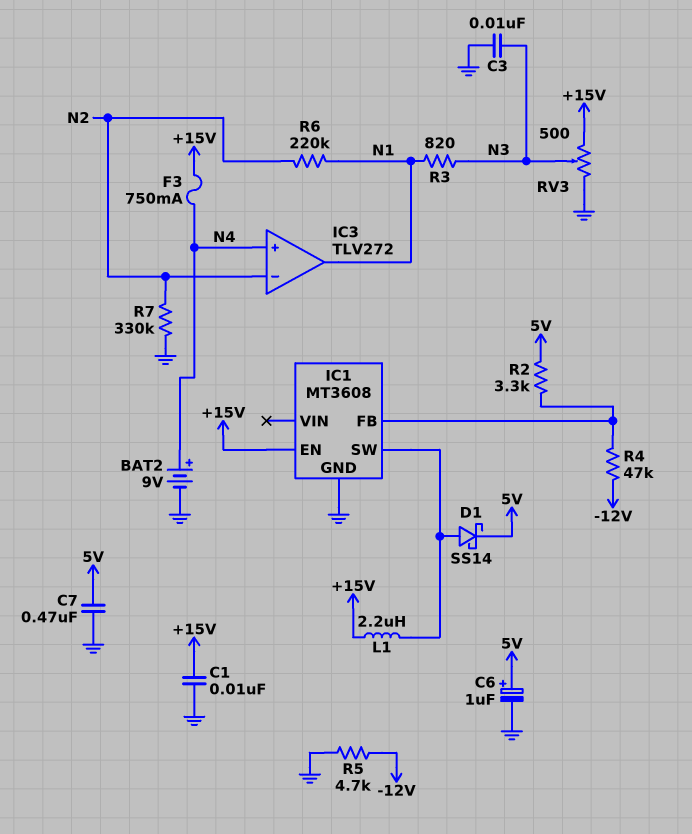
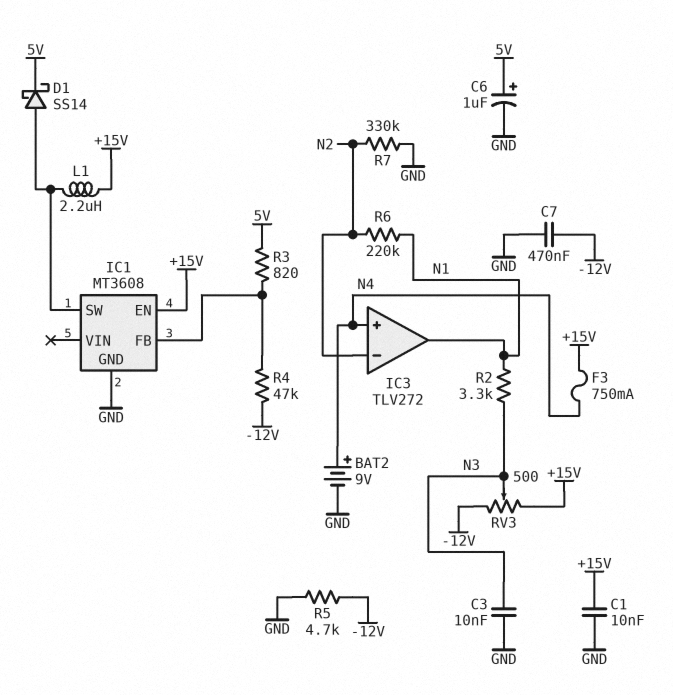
C7: 470nF (5V, GND) -> 470nF (-12V, GND)
R2: 3.3k (5V, IC1/FB) -> 3.3k (N1, N3)
R3: 820 (N1, N3) -> 820 (5V, IC1/FB)
RV3: 500 (+15V, GND, wiper N3) -> 500 (+15V, -12V, wiper N3)

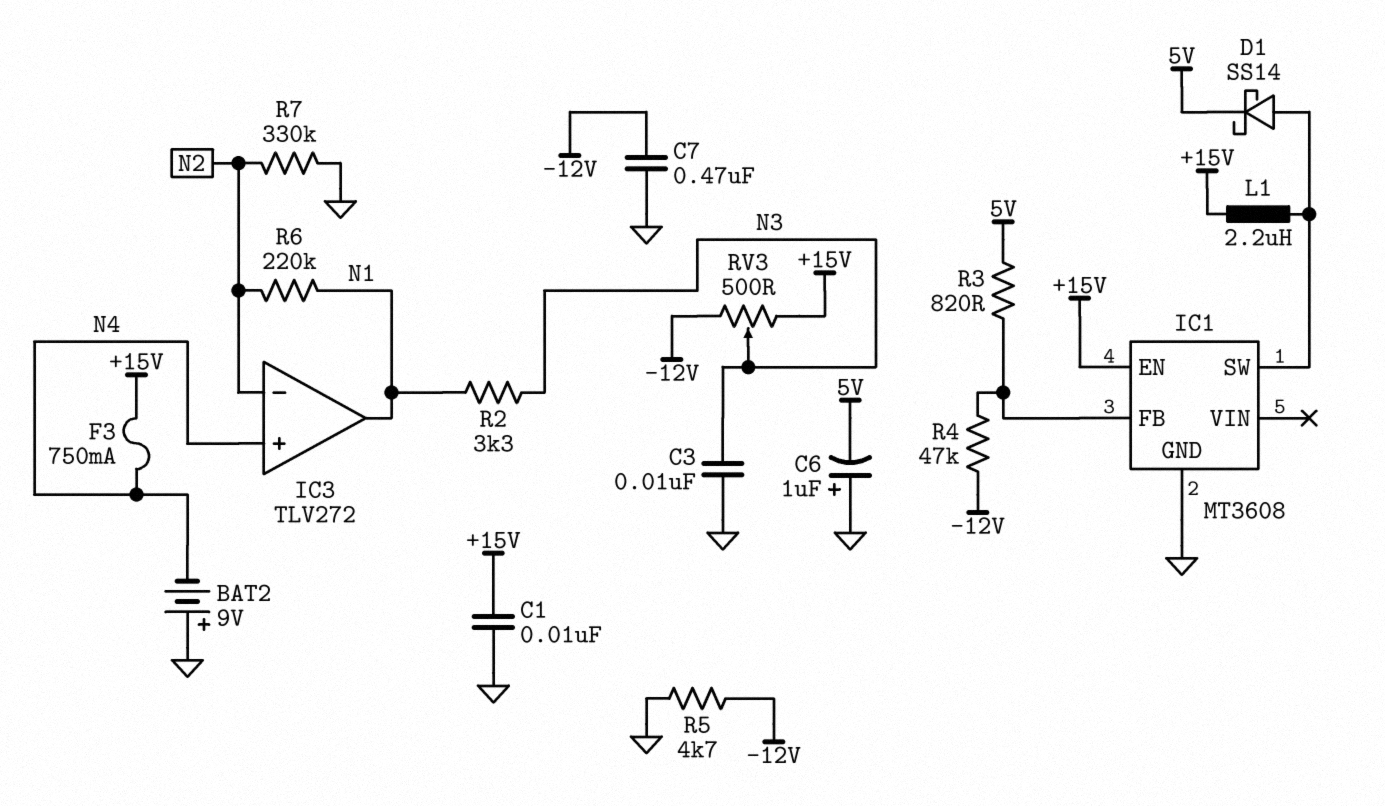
BAT2: 9V (plus N4, minus GND) -> 9V (plus GND, minus N4)
C6: 1uF (plus 5V, minus GND) -> 1uF (plus GND, minus 5V)

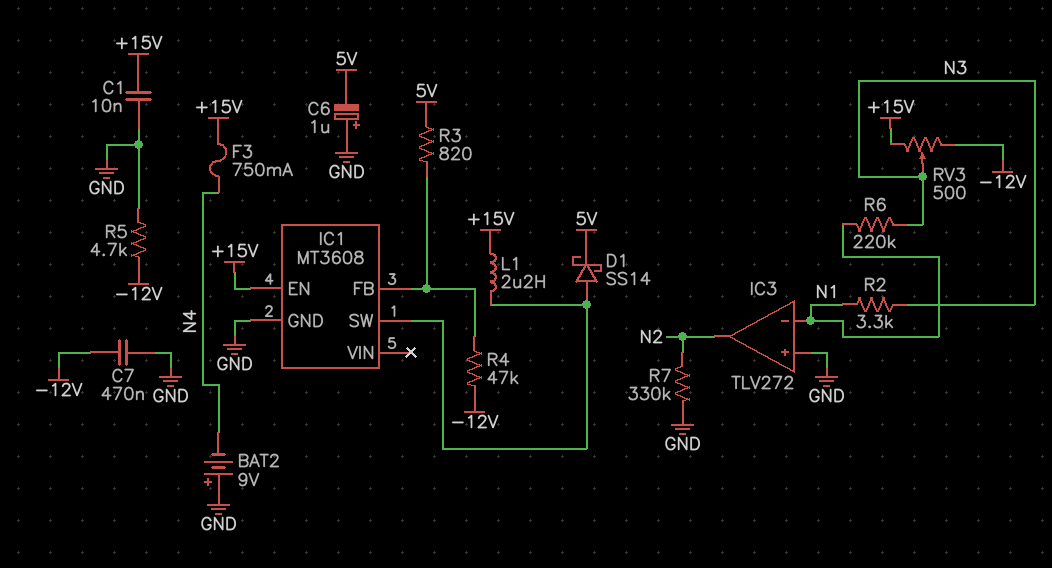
C3: 10nF (GND, N3) -> none
IC3 pin in+: N4 -> GND
IC3 pin in-: N2 -> N1
IC3 pin out: N1 -> N2
R6: 220k (N1, N2) -> 220k (N1, N3)

